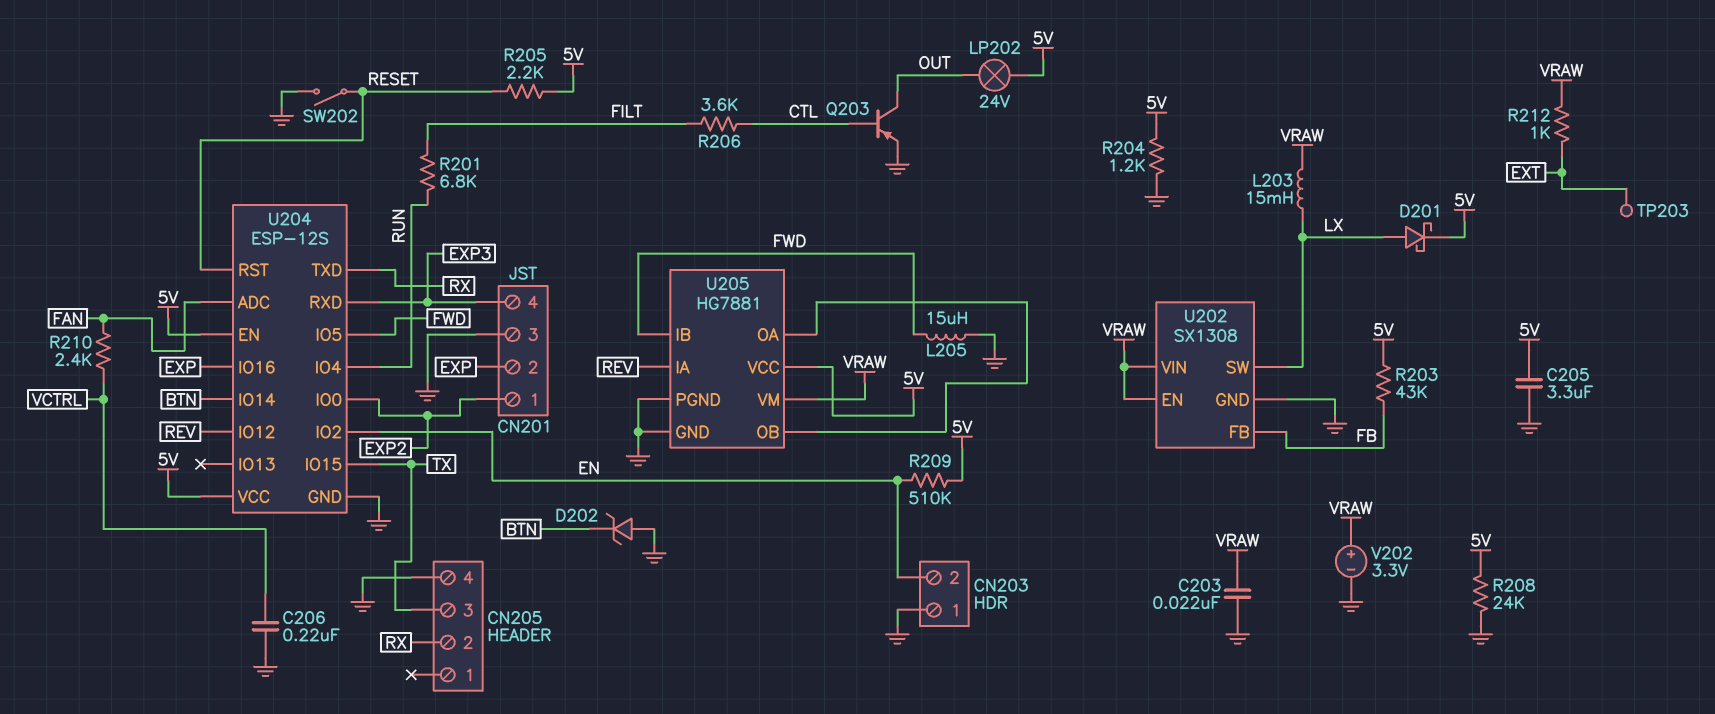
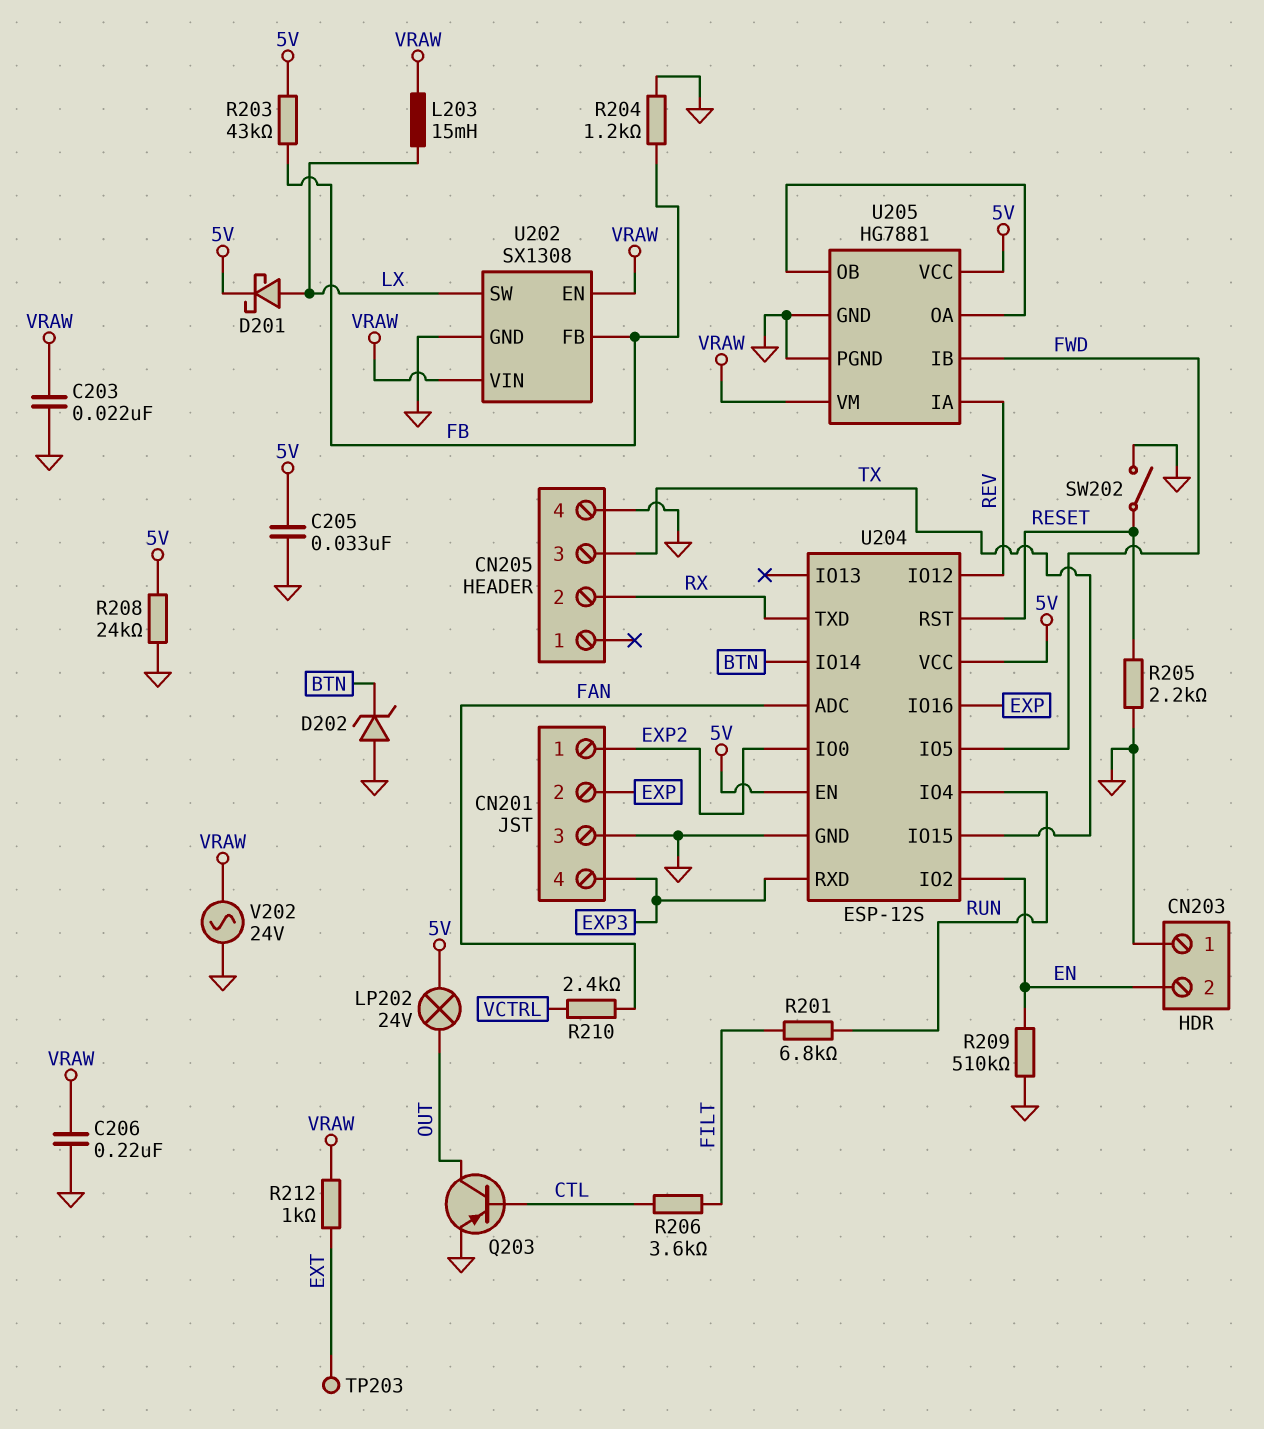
C205: 3.3uF (5V, GND) -> 33nF (5V, GND)
C206: 220nF (GND, VCTRL) -> 220nF (GND, VRAW)
L205: 15uH (FWD, GND) -> none
R204: 1.2k (5V, GND) -> 1.2k (FB, GND)
R205: 2.2k (5V, RESET) -> 2.2k (GND, RESET)
R209: 510k (5V, EN) -> 510k (EN, GND)
V202: 3.3V (plus VRAW, minus GND) -> AC 24V (GND, VRAW)

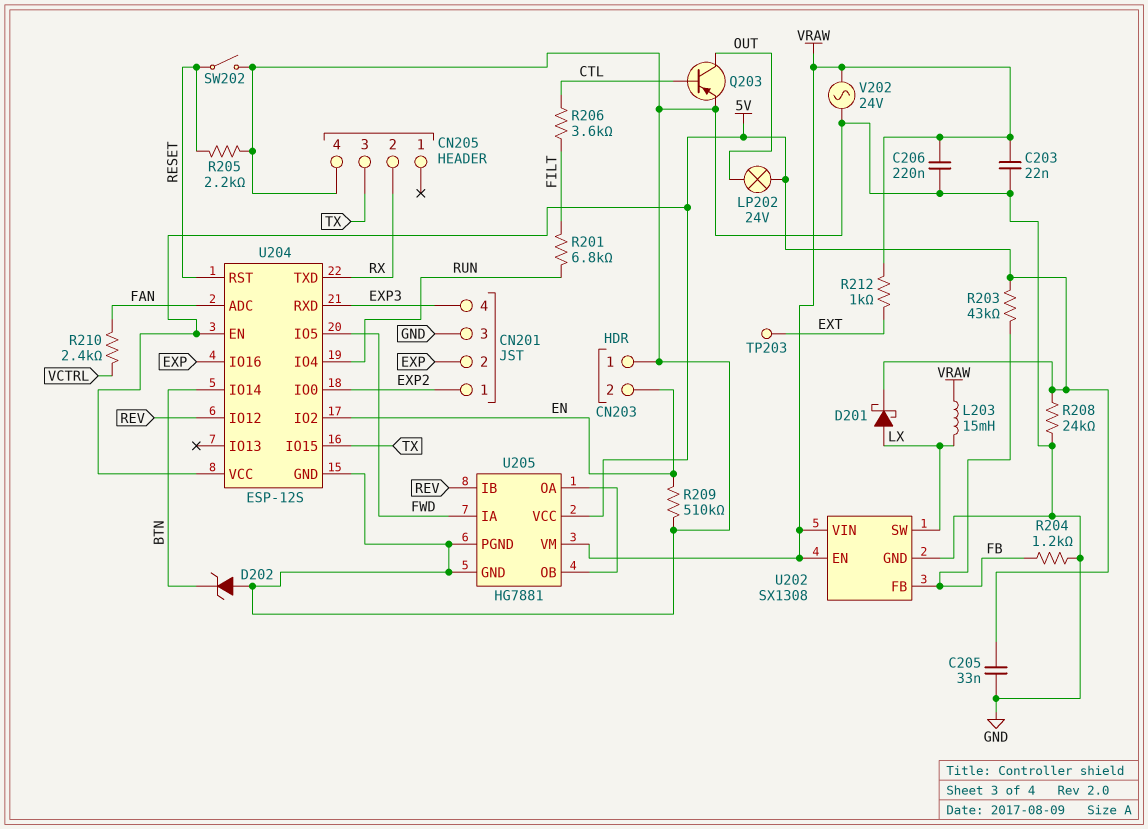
U205 pin IA: REV -> FWD
U205 pin IB: FWD -> REV

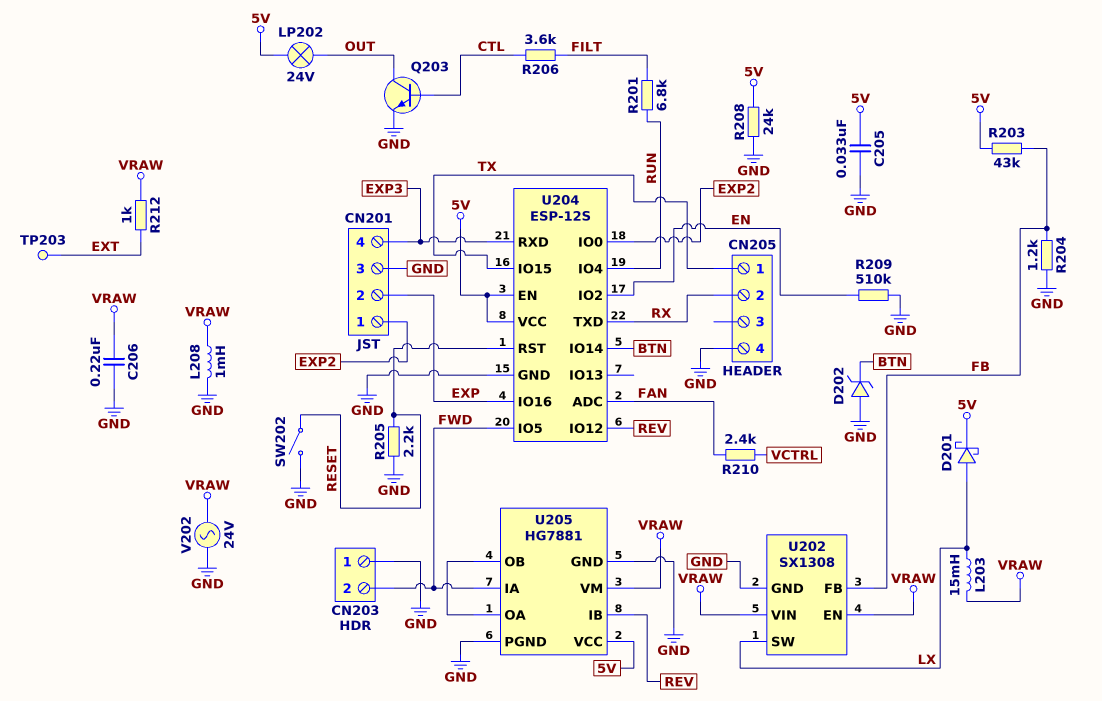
C203: 22nF (GND, VRAW) -> none
CN203 pin 2: EN -> FWD
CN205 pin 1: none -> TX
CN205 pin 3: TX -> none
L208: none -> 1mH (GND, VRAW)
Q203: PNP (B CTL, C OUT, E GND) -> NPN (B CTL, C OUT, E GND)

